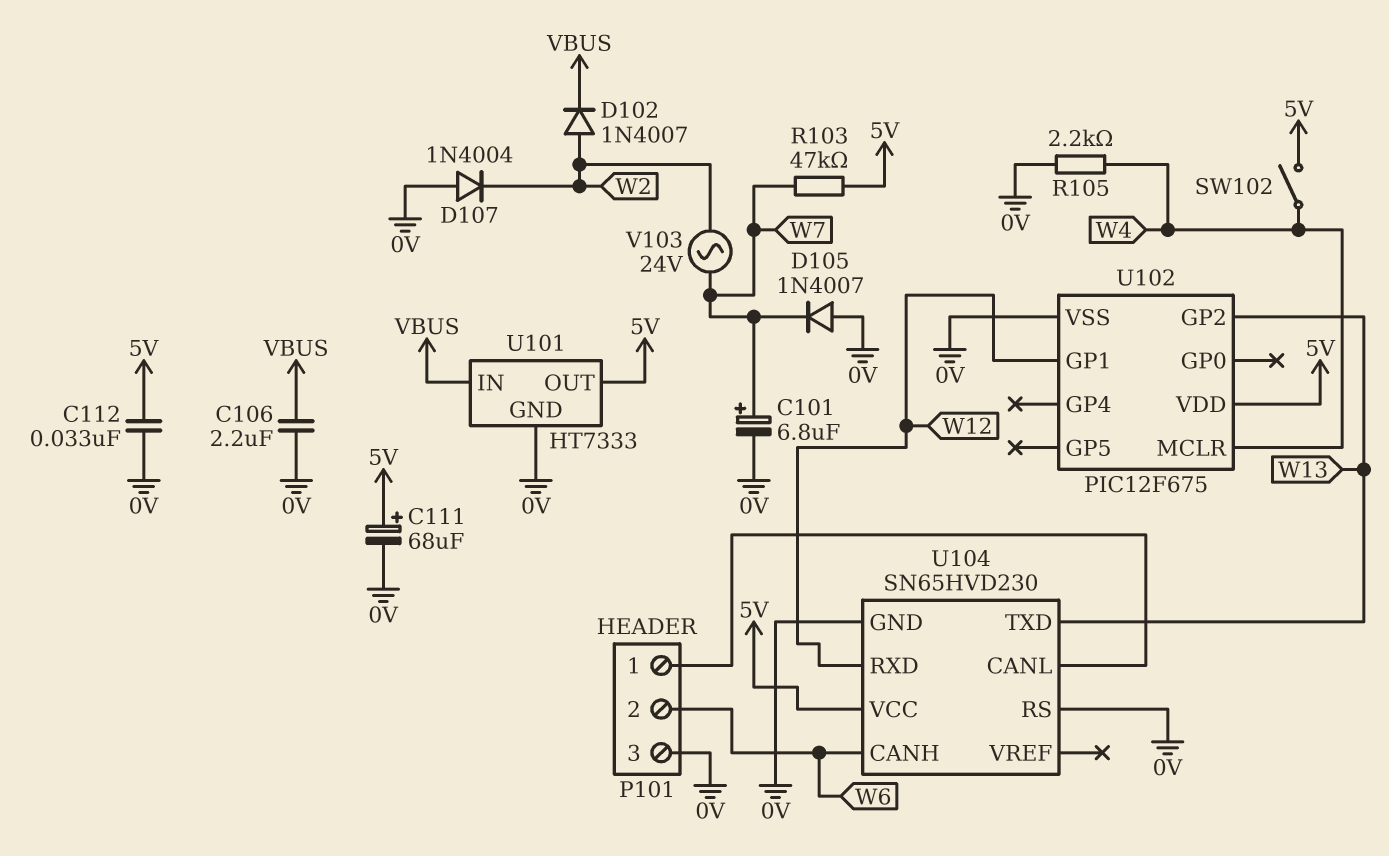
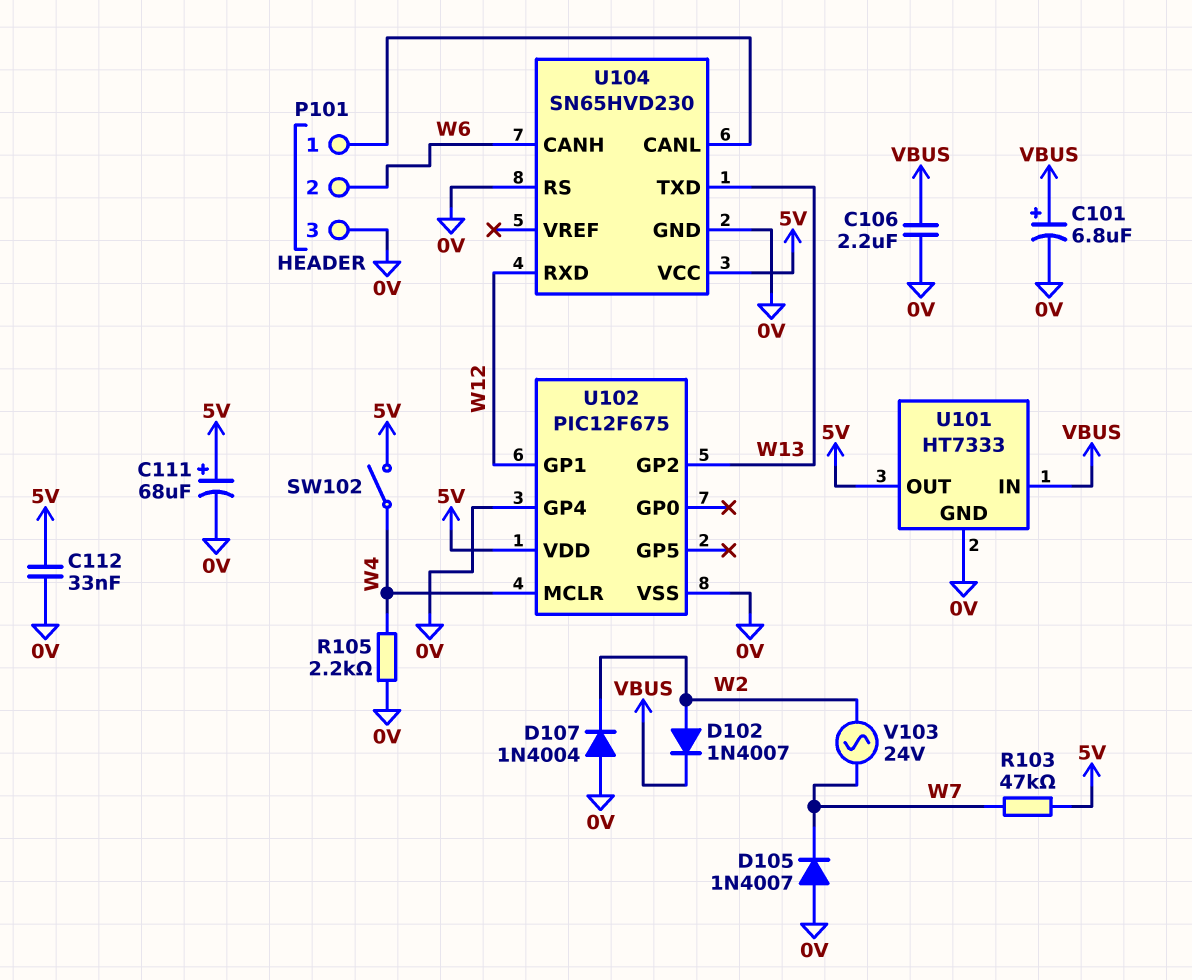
C101: 6.8uF (plus W7, minus 0V) -> 6.8uF (plus VBUS, minus 0V)
U102 pin GP4: none -> 0V

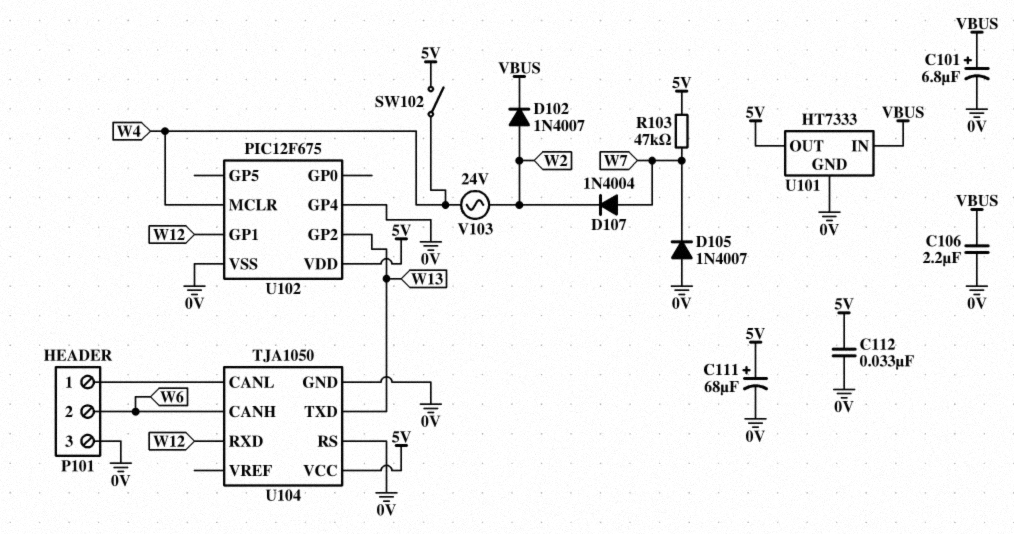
D107: diode 1N4004 (A 0V, K W2) -> diode 1N4004 (A W7, K W2)
R105: 2.2k (0V, W4) -> none
U104: SN65HVD230 -> TJA1050
V103: AC 24V (W2, W7) -> AC 24V (W2, W4)

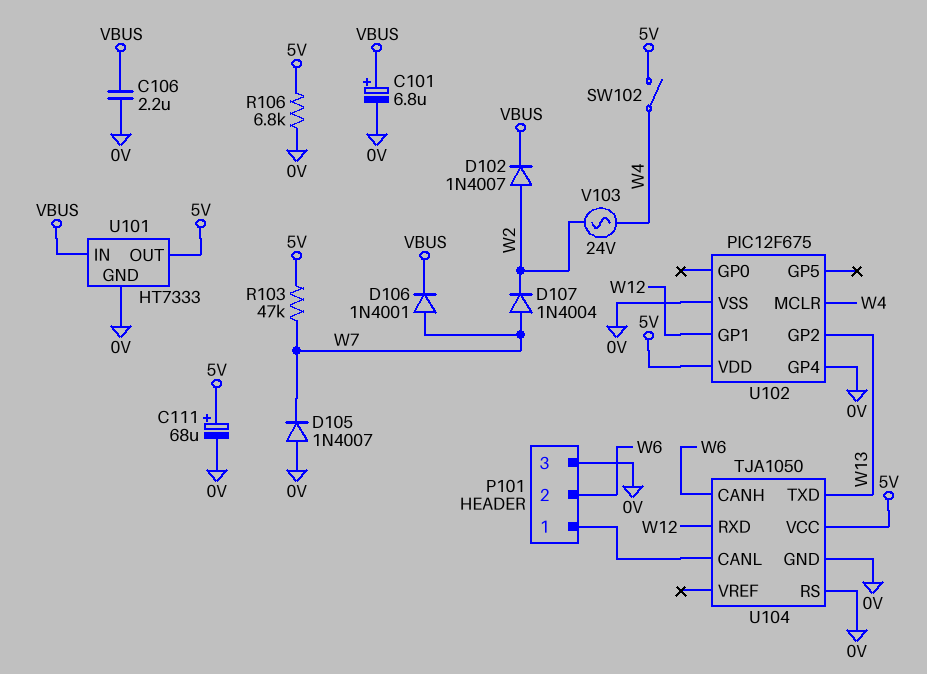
C112: 33nF (0V, 5V) -> none
D106: none -> diode 1N4001 (A W7, K VBUS)
R106: none -> 6.8k (0V, 5V)

